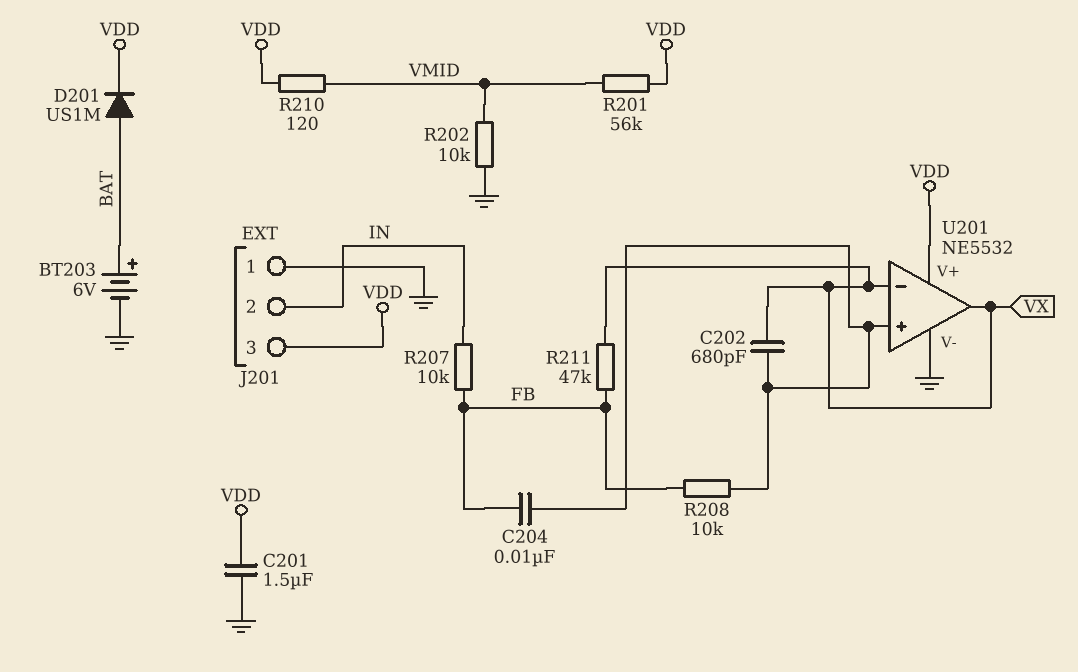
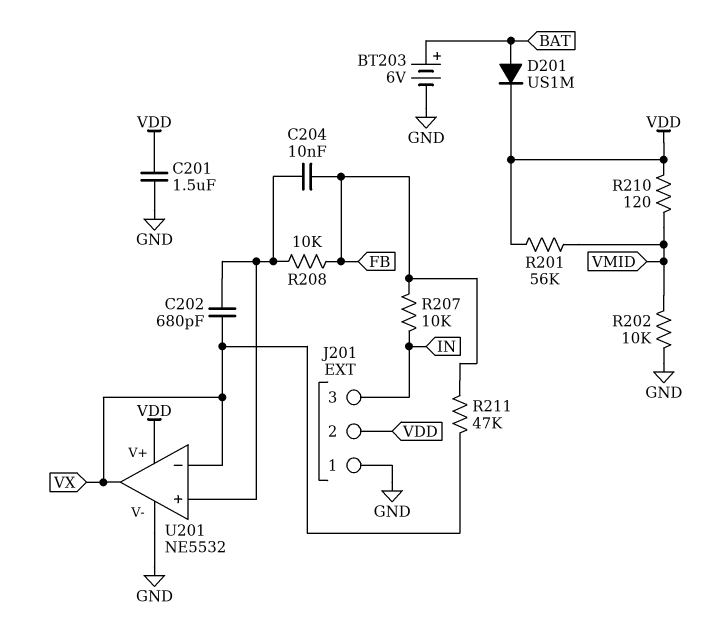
J201 pin 2: IN -> VDD
J201 pin 3: VDD -> IN

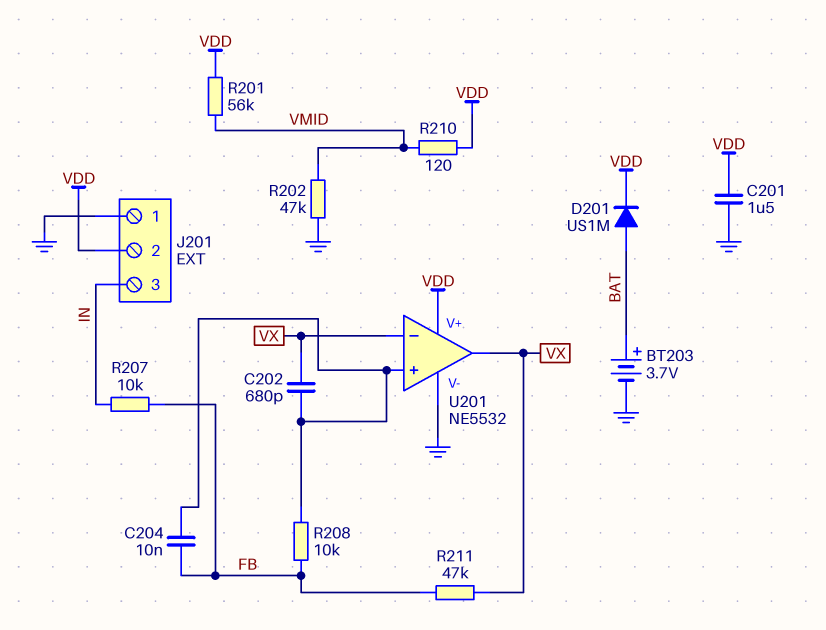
BT203: 6V (plus BAT, minus GND) -> 3.7V (plus BAT, minus GND)
R202: 10k (GND, VMID) -> 47k (GND, VMID)

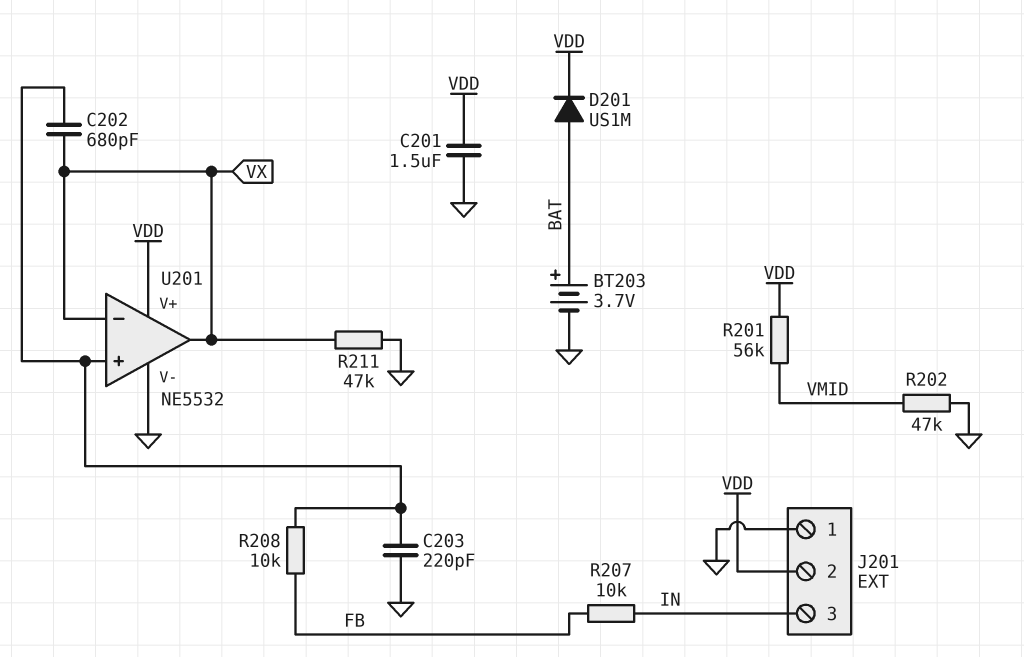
C203: none -> 220pF (GND, U201/in+)
C204: 10nF (FB, U201/in+) -> none
R210: 120 (VDD, VMID) -> none
R211: 47k (FB, VX) -> 47k (GND, VX)

